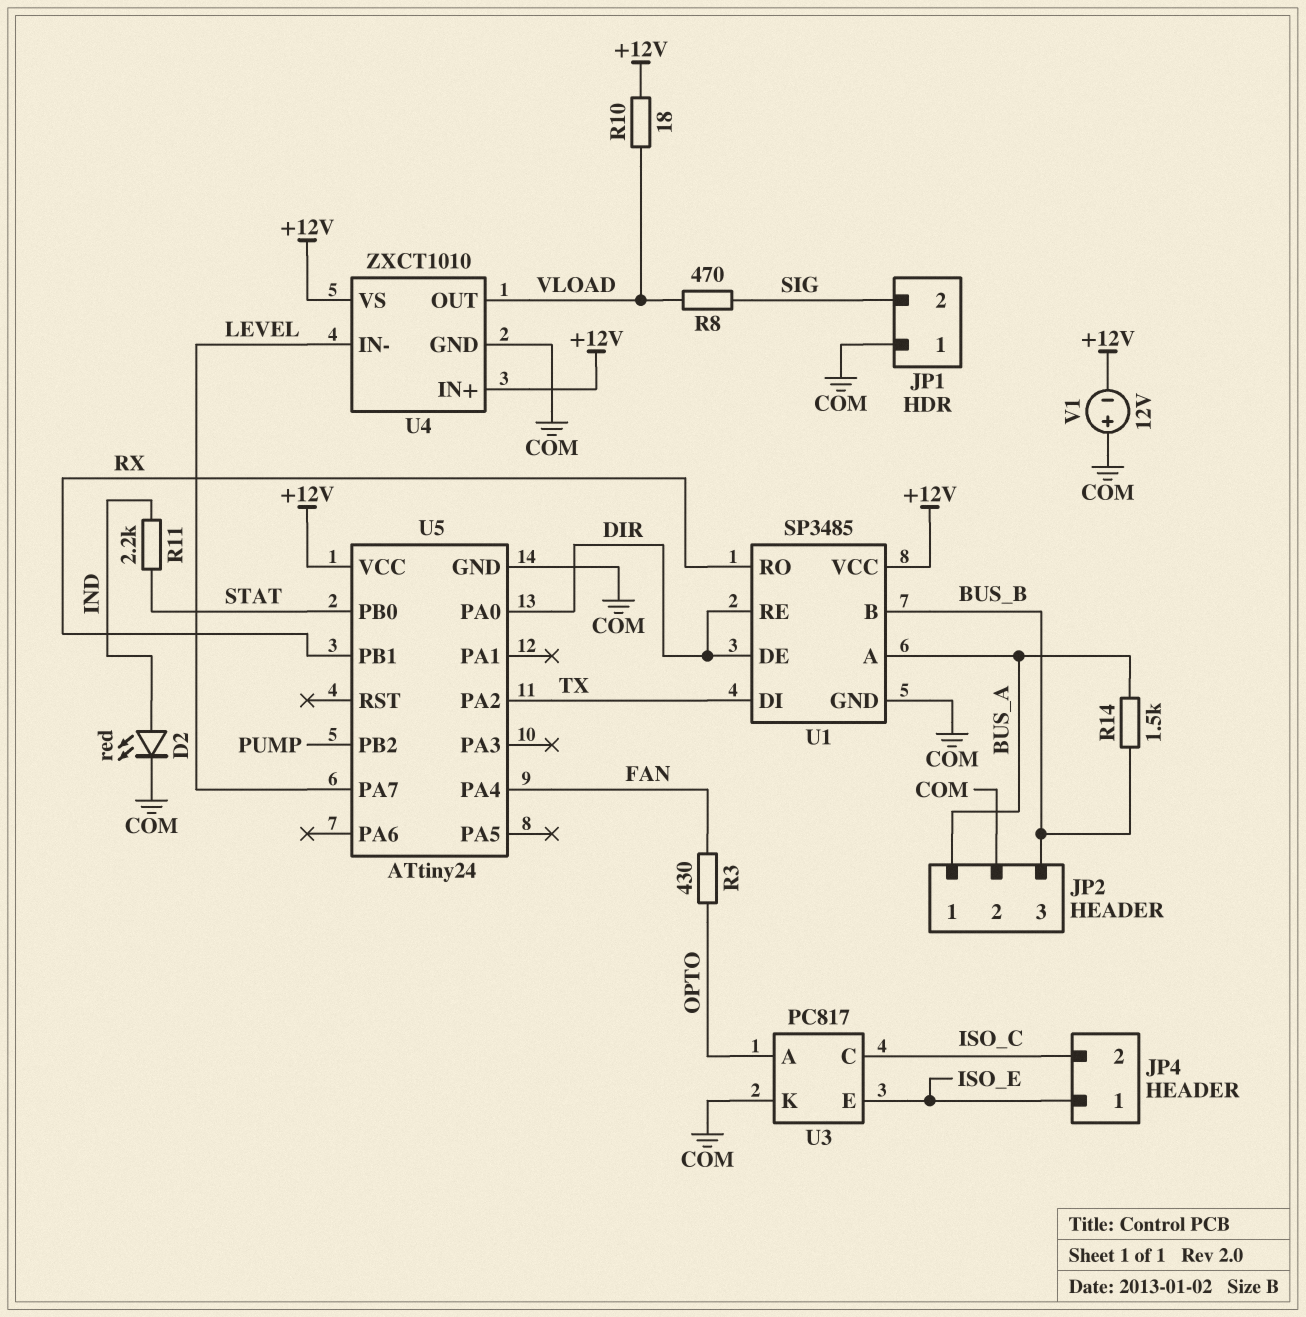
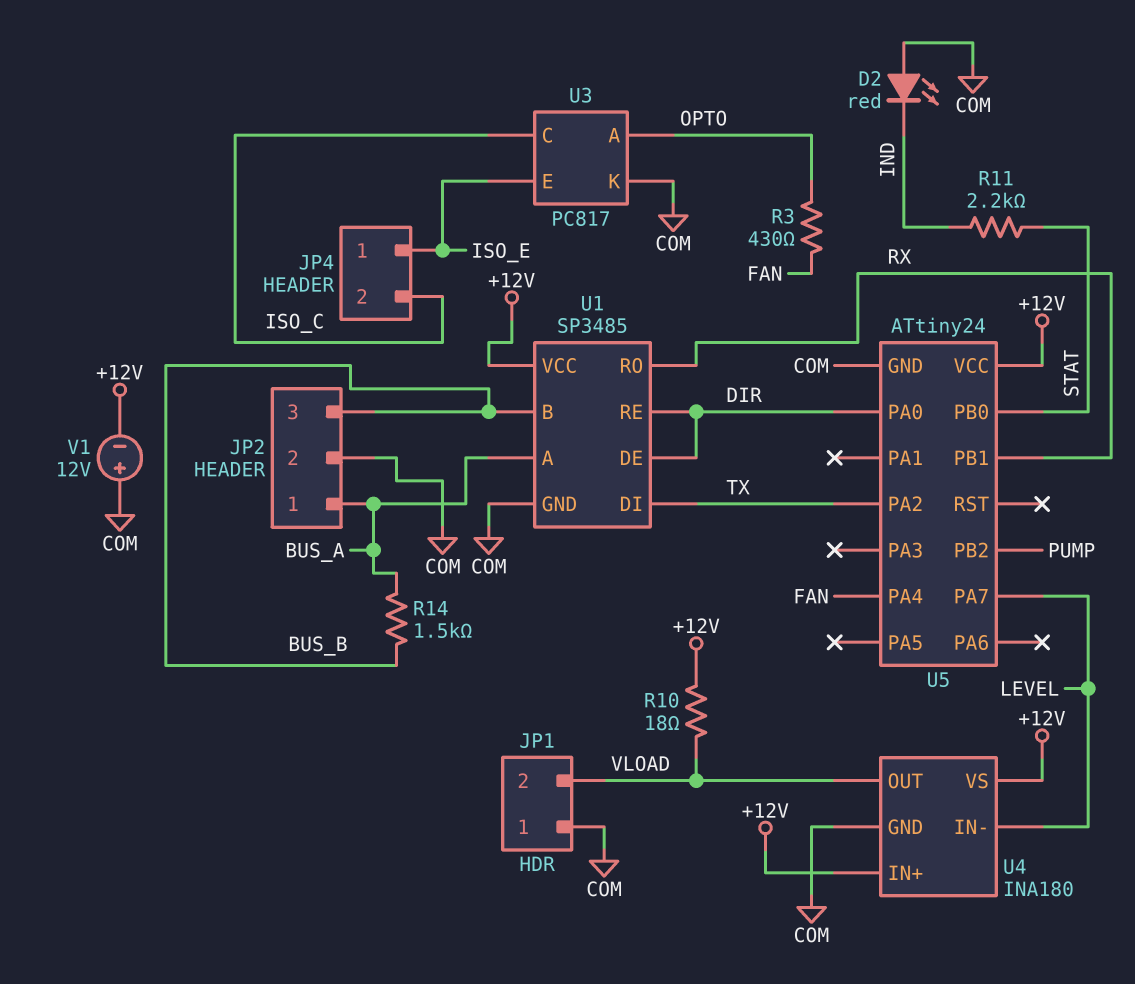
D2: LED red (A IND, K COM) -> LED red (A COM, K IND)
JP1 pin 2: SIG -> VLOAD
R8: 470 (SIG, VLOAD) -> none
U4: ZXCT1010 -> INA180

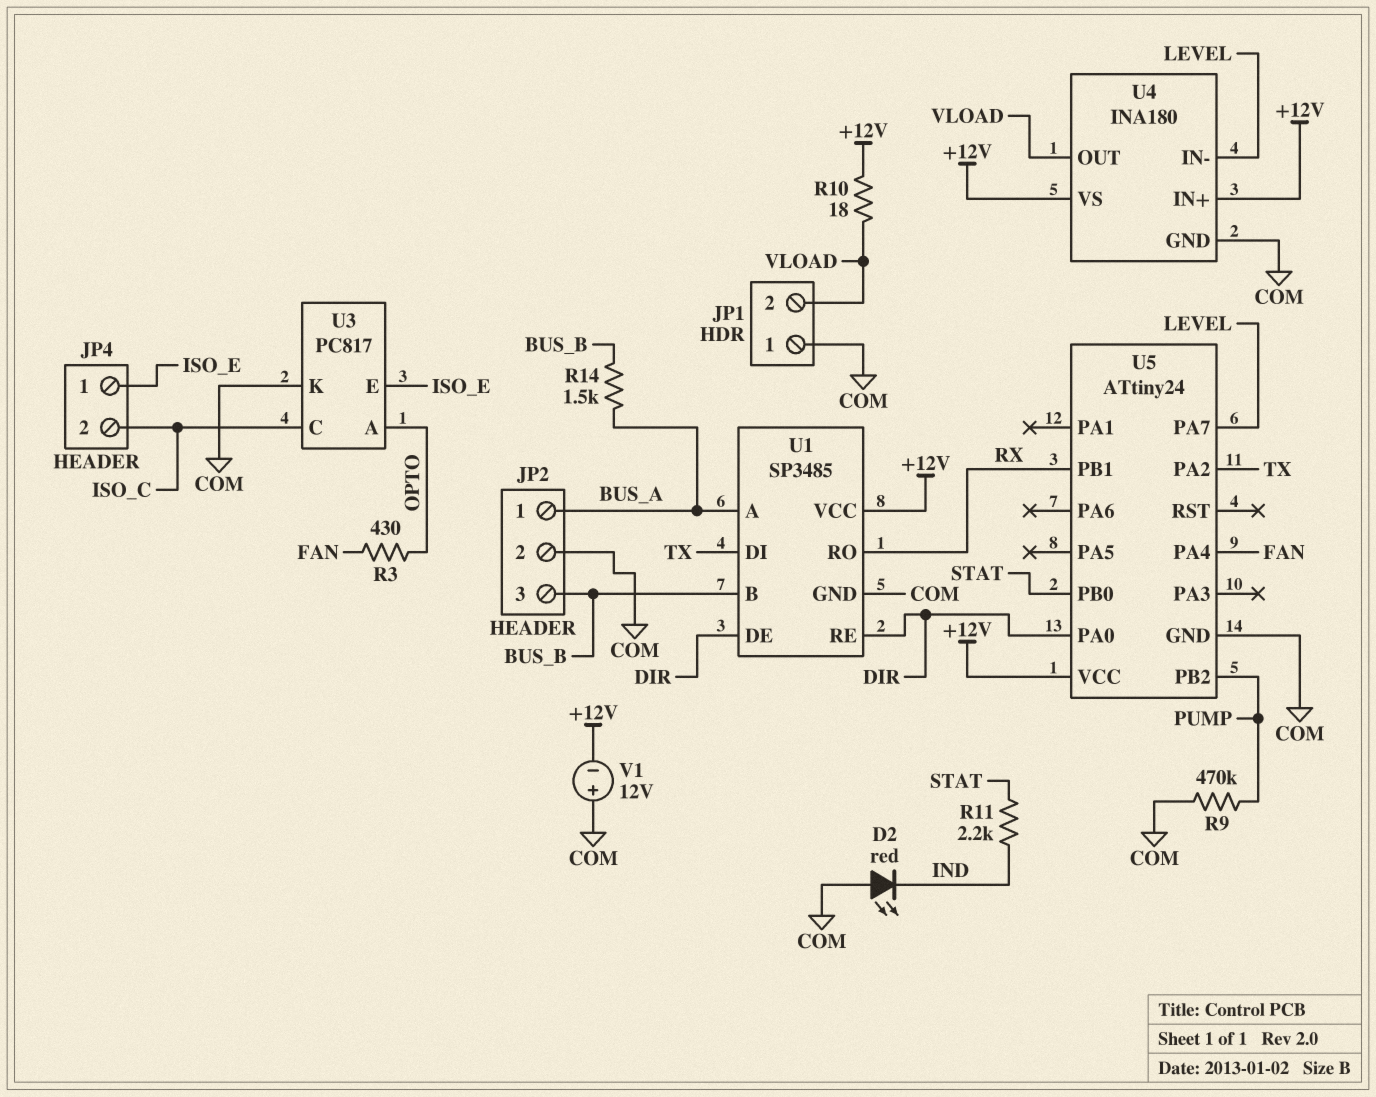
R9: none -> 470k (COM, PUMP)

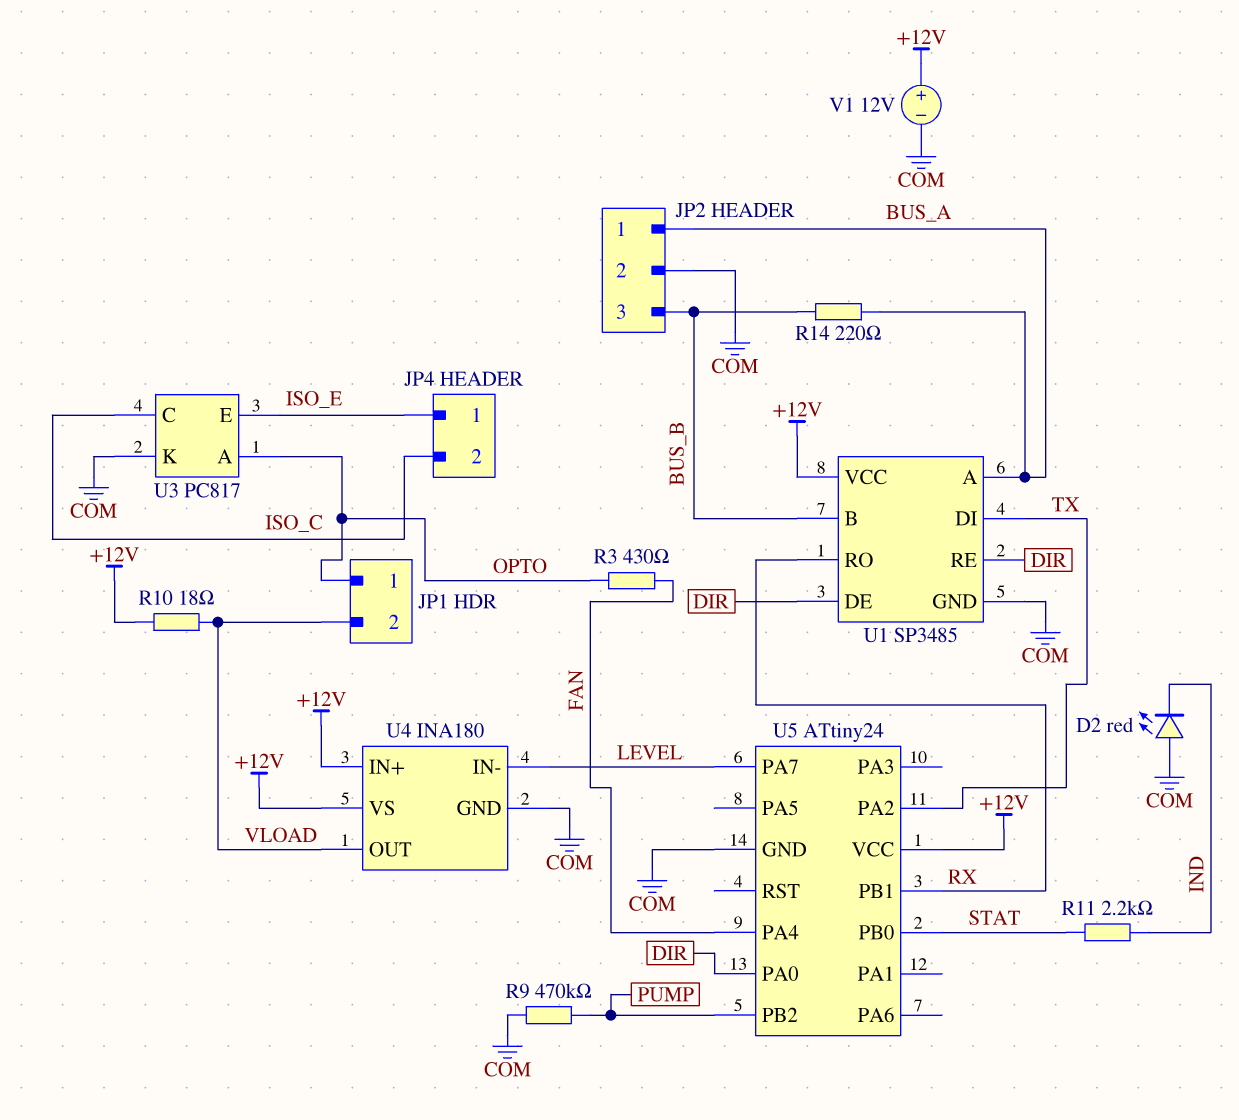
JP1 pin 1: COM -> OPTO
R14: 1.5k (BUS_A, BUS_B) -> 220 (BUS_A, BUS_B)
V1: 12V (plus COM, minus +12V) -> 12V (plus +12V, minus COM)

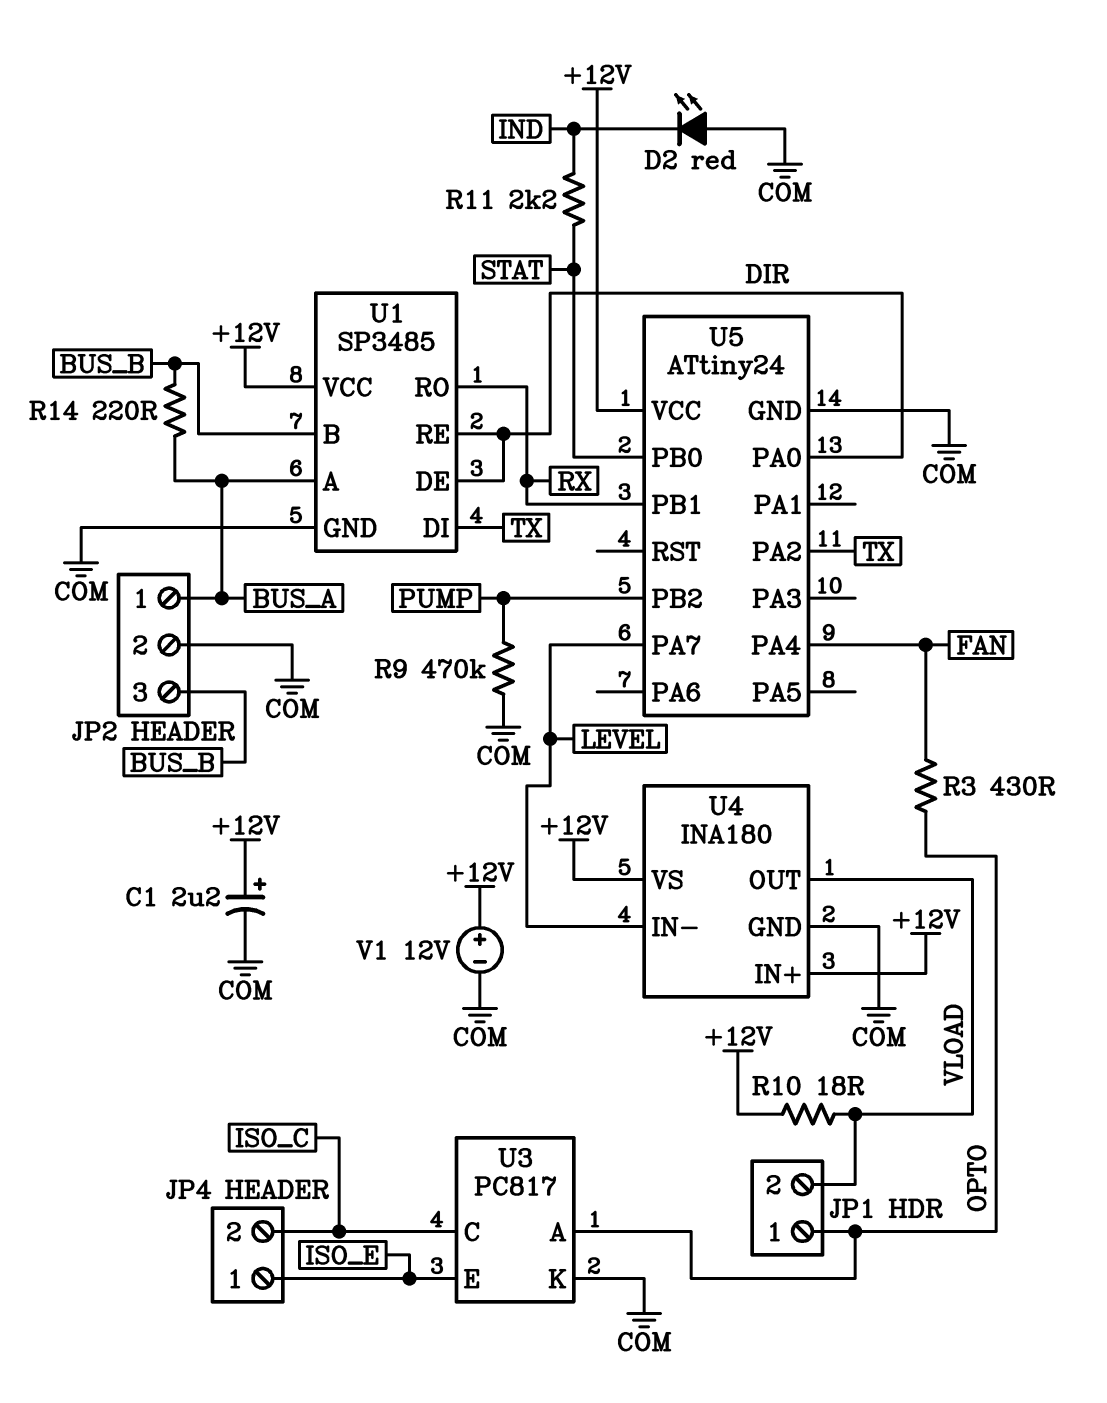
C1: none -> 2.2uF (plus +12V, minus COM)

